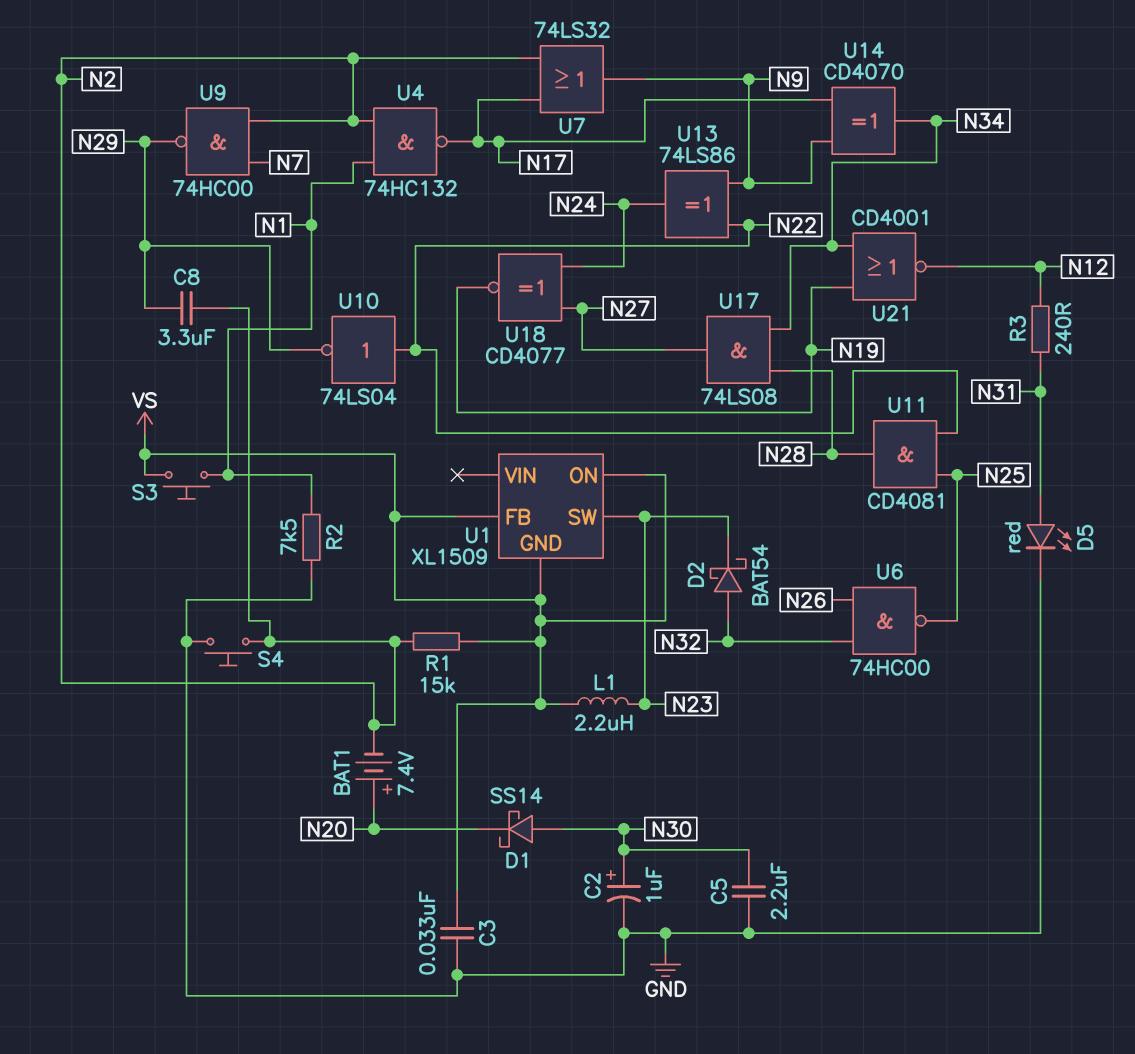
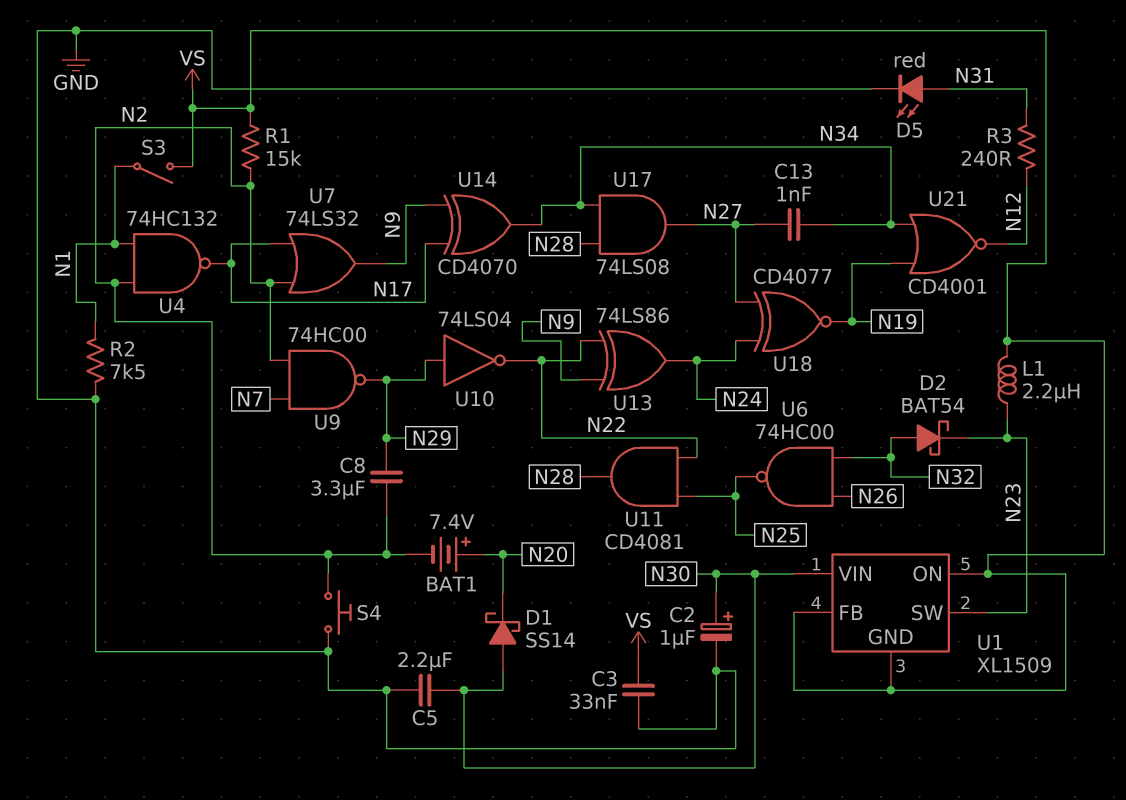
C13: none -> 1nF (N27, N34)
S3: button (N1, VS) -> switch (N1, VS)
U1 pin VIN: none -> N30
U10: NOT 74LS04 (in N22, out N29) -> NOT 74LS04 (in N29, out N22)

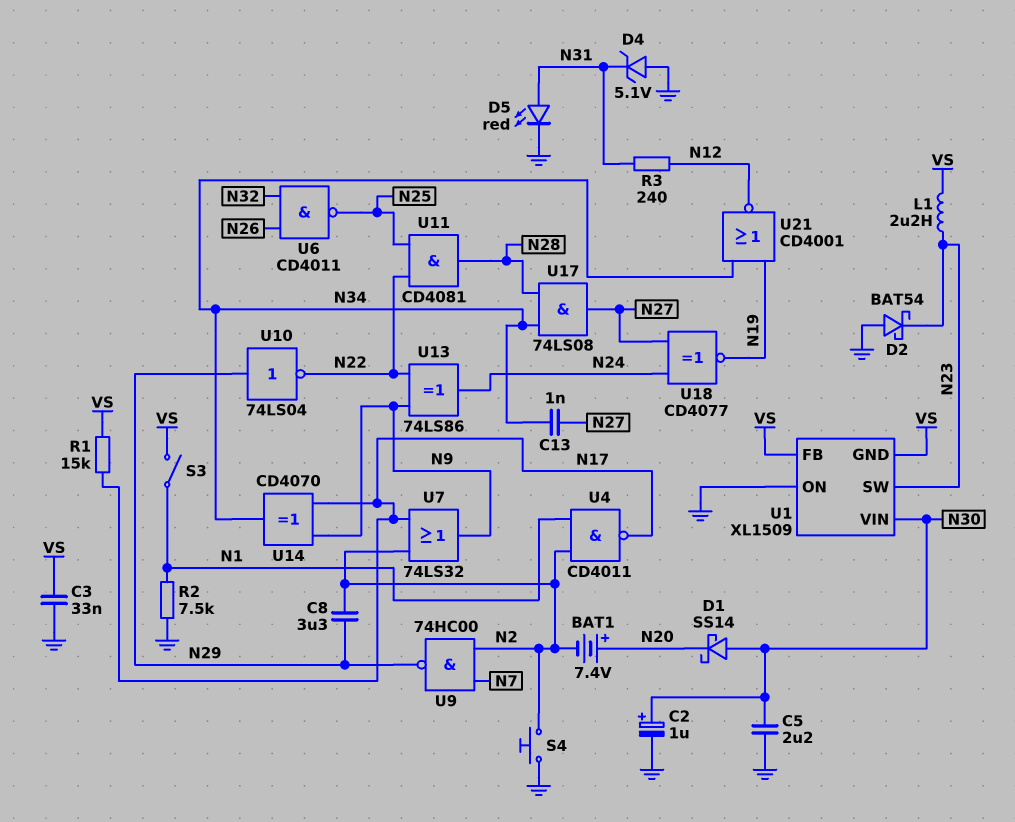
D2: schottky BAT54 (A N32, K N23) -> schottky BAT54 (A GND, K N23)
D4: none -> zener 5.1V (A GND, K N31)
R1: 15k (N2, VS) -> 15k (N17, VS)
U1 pin ON: VS -> GND
U4: NAND 74HC132 (in N1, in N2, out N17) -> NAND CD4011 (in N1, in N2, out N17)
U6: NAND 74HC00 (in N26, in N32, out N25) -> NAND CD4011 (in N26, in N32, out N25)

